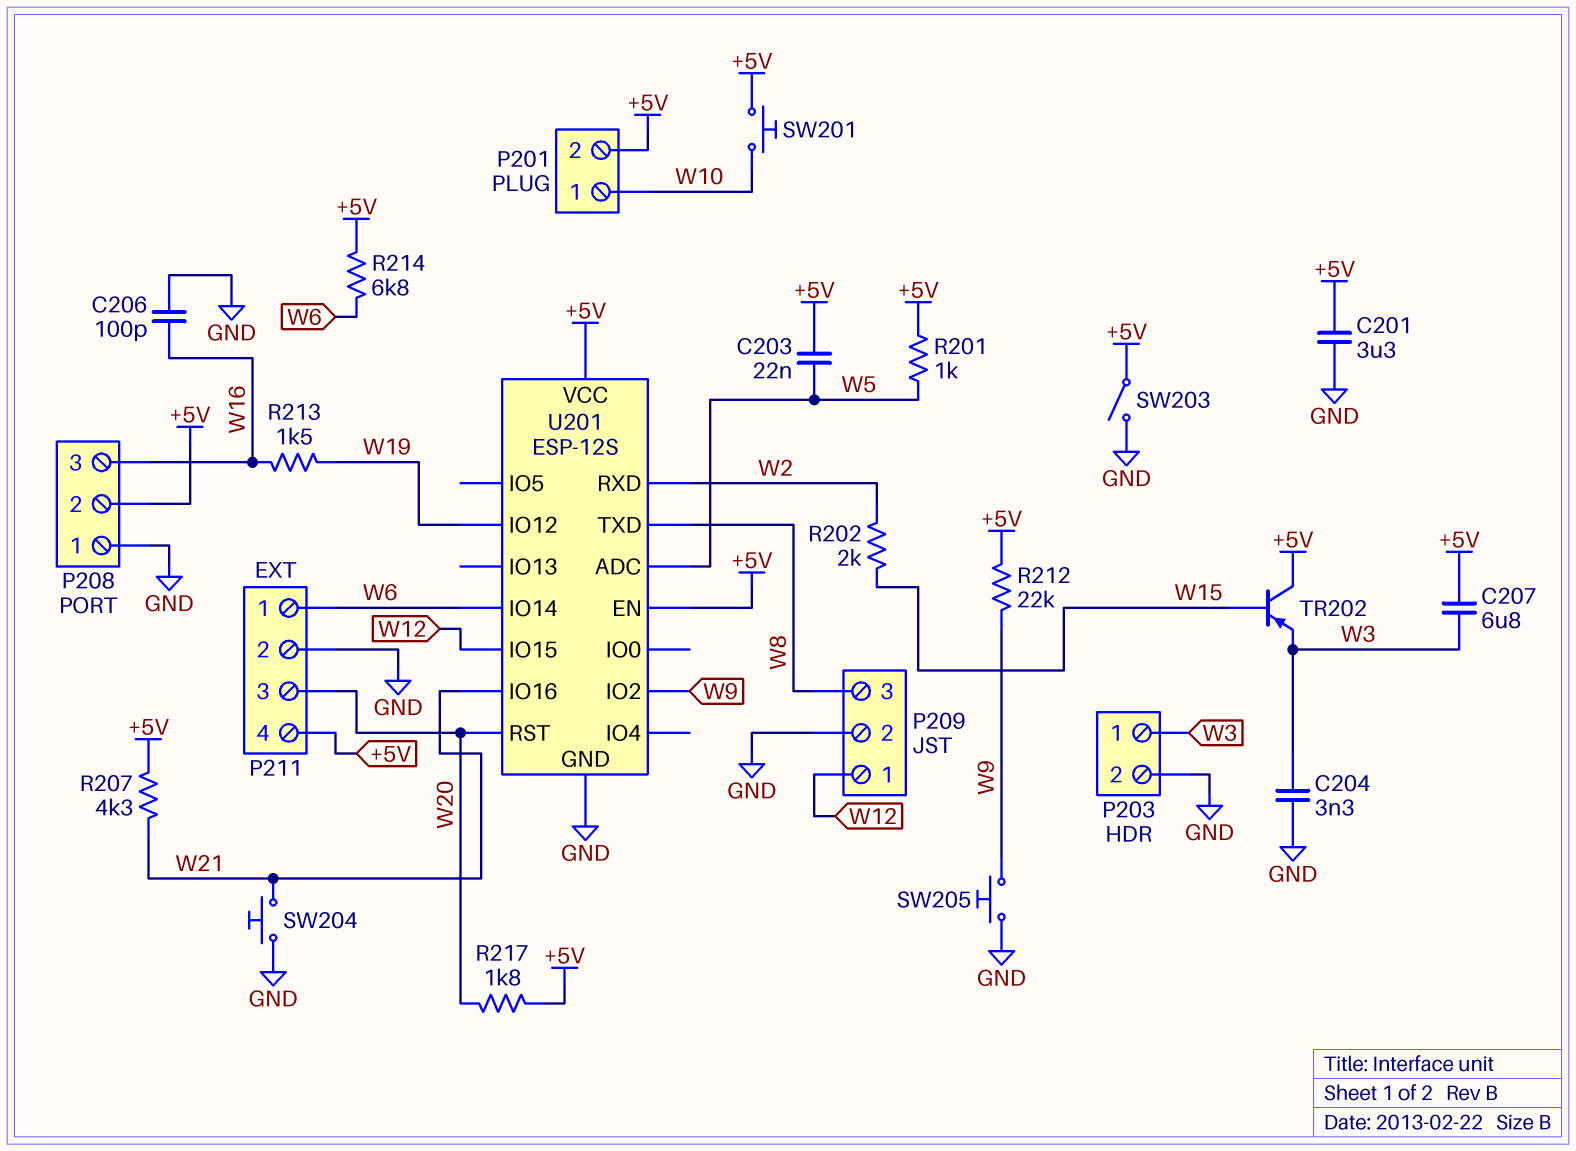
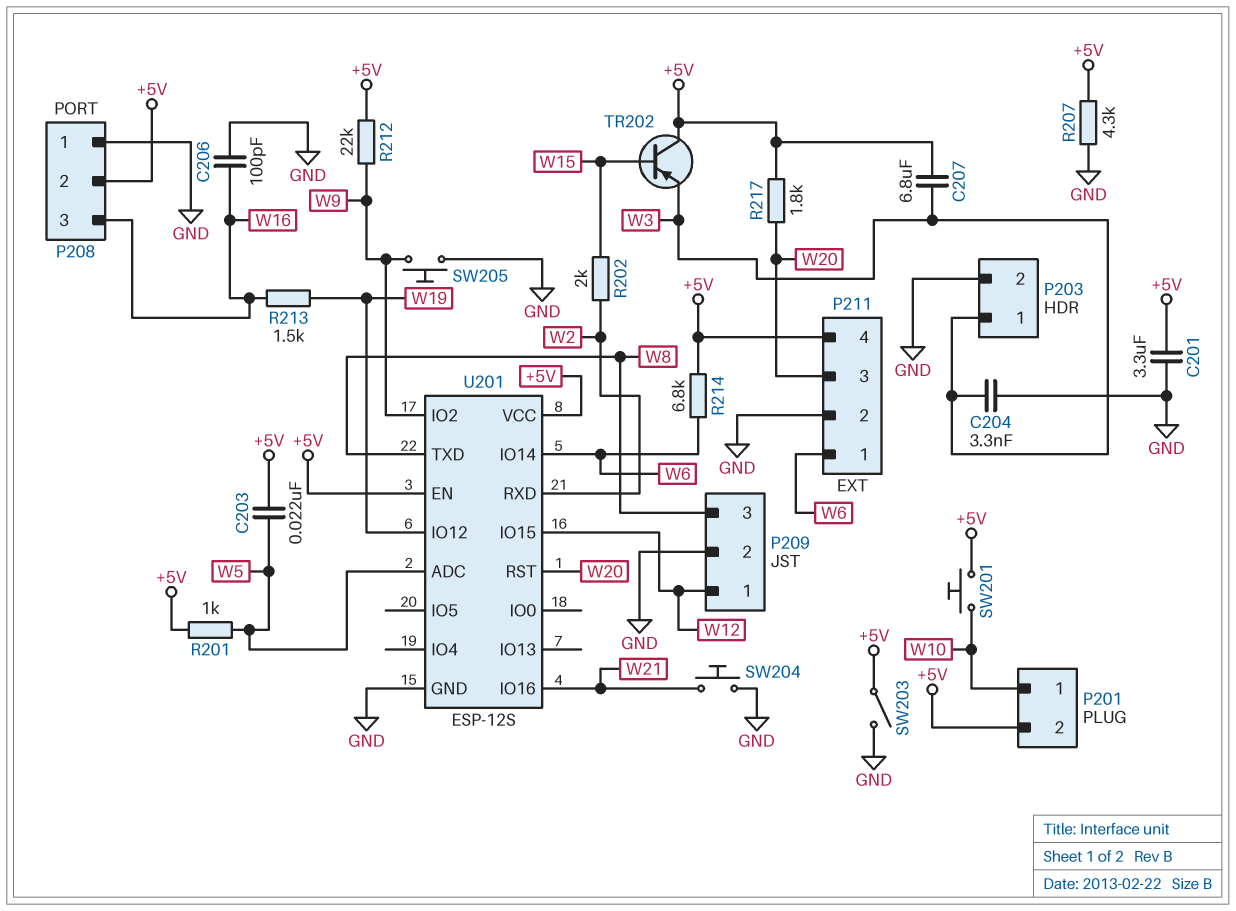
R207: 4.3k (+5V, W21) -> 4.3k (+5V, GND)

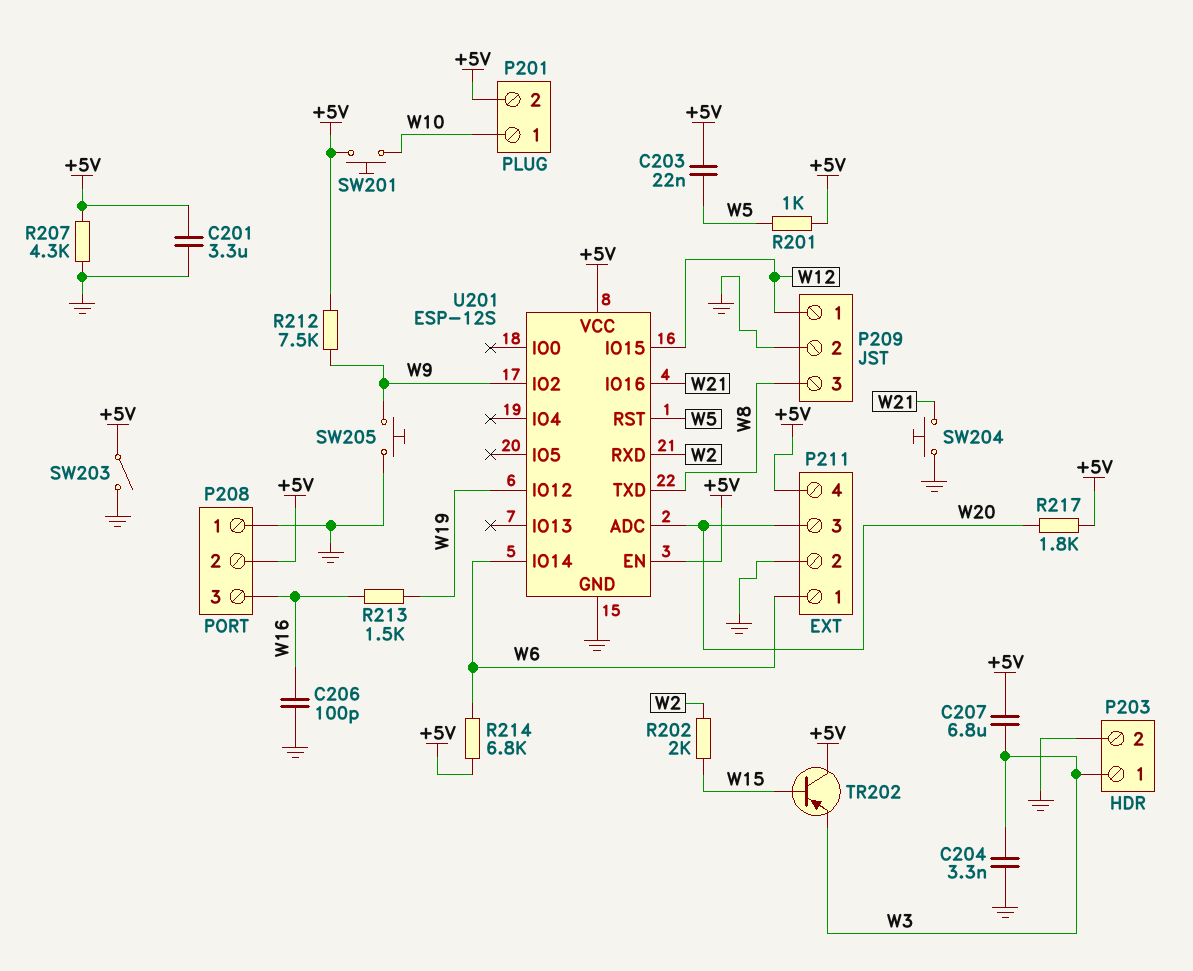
R212: 22k (+5V, W9) -> 7.5k (+5V, W9)
U201 pin ADC: W5 -> W20
U201 pin RST: W20 -> W5

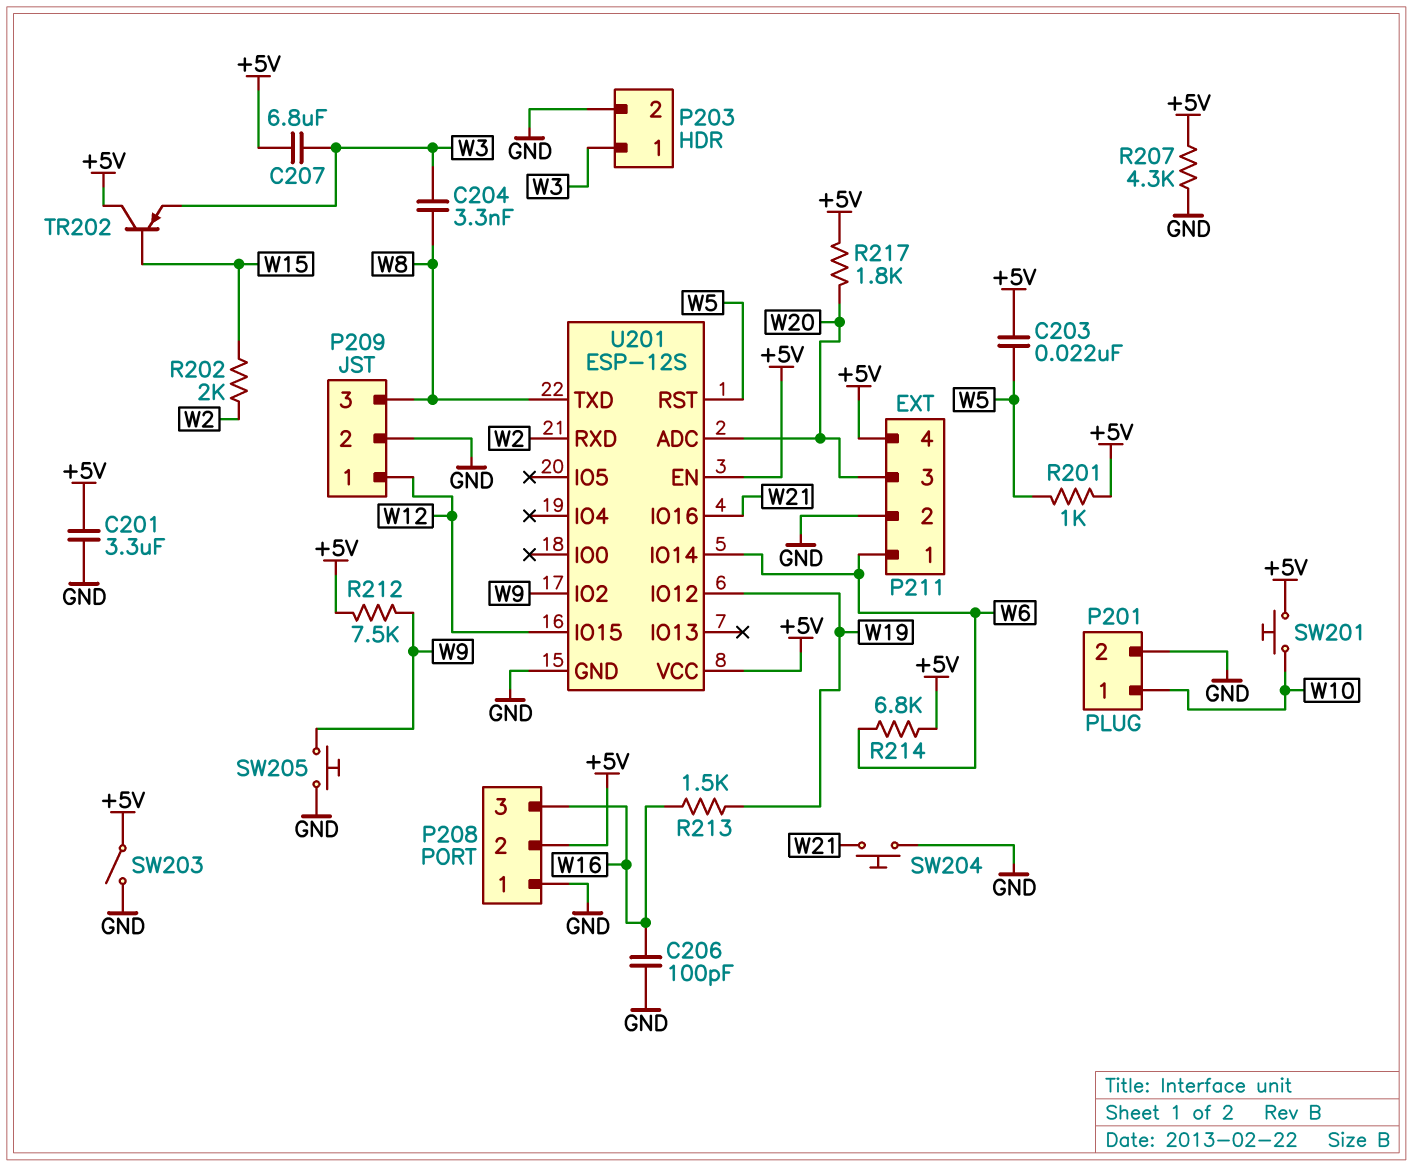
C204: 3.3nF (GND, W3) -> 3.3nF (W3, W8)
P201 pin 2: +5V -> GND

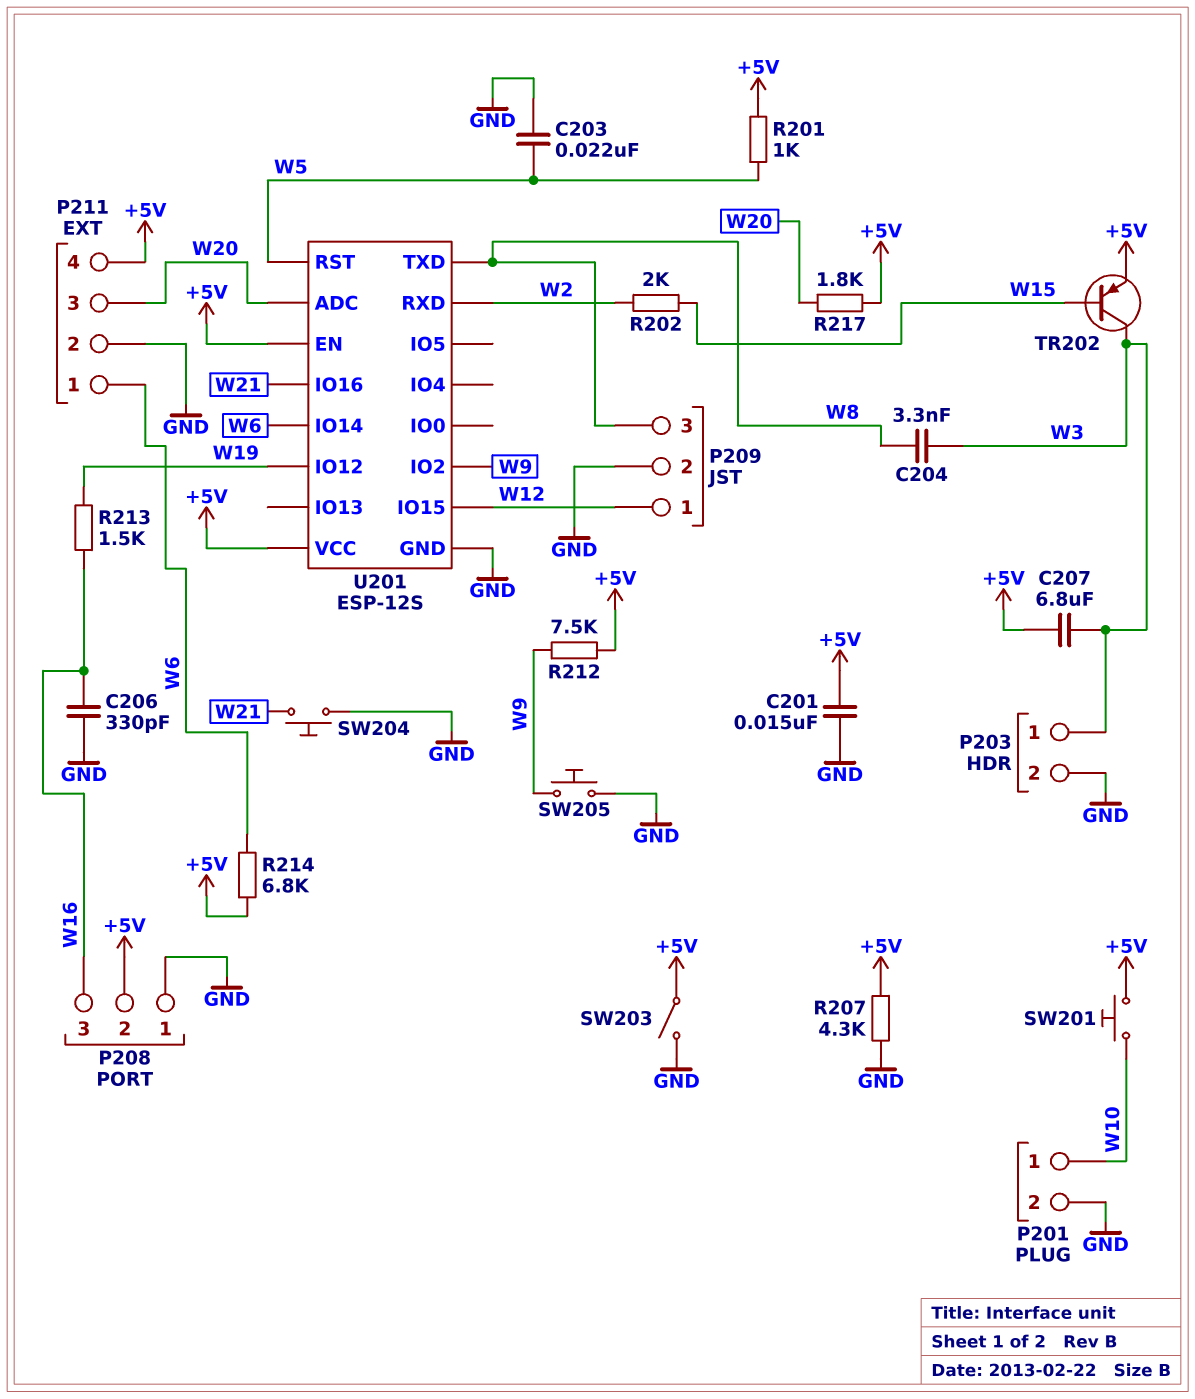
C201: 3.3uF (+5V, GND) -> 15nF (+5V, GND)
C203: 22nF (+5V, W5) -> 22nF (GND, W5)
C206: 100pF (GND, W16) -> 330pF (GND, W16)
TR202: PNP (B W15, C +5V, E W3) -> PNP (B W15, C W3, E +5V)

